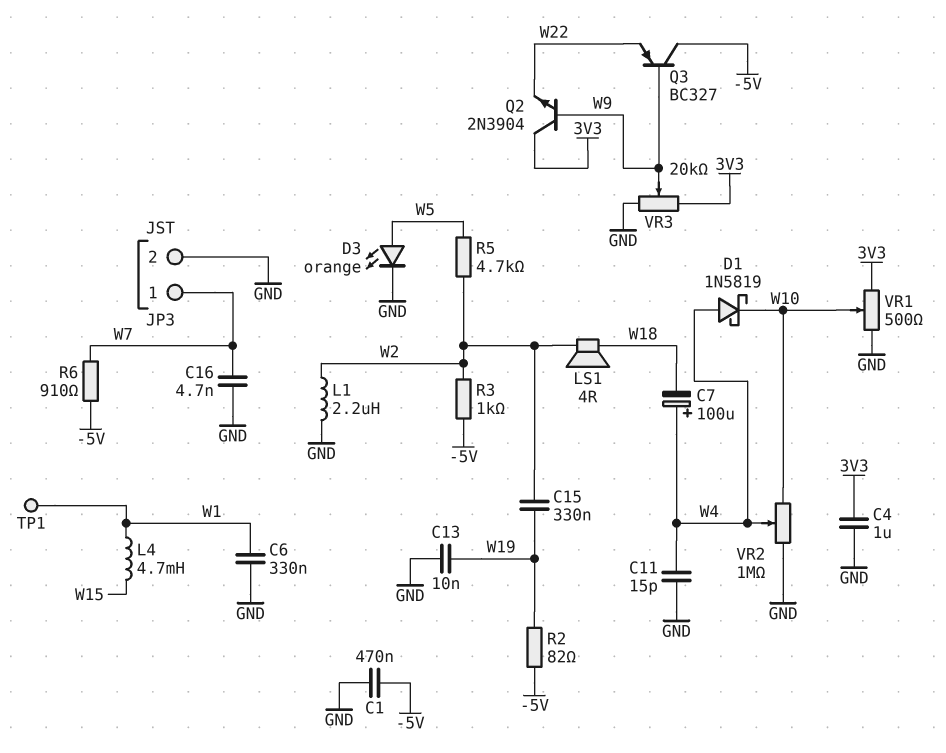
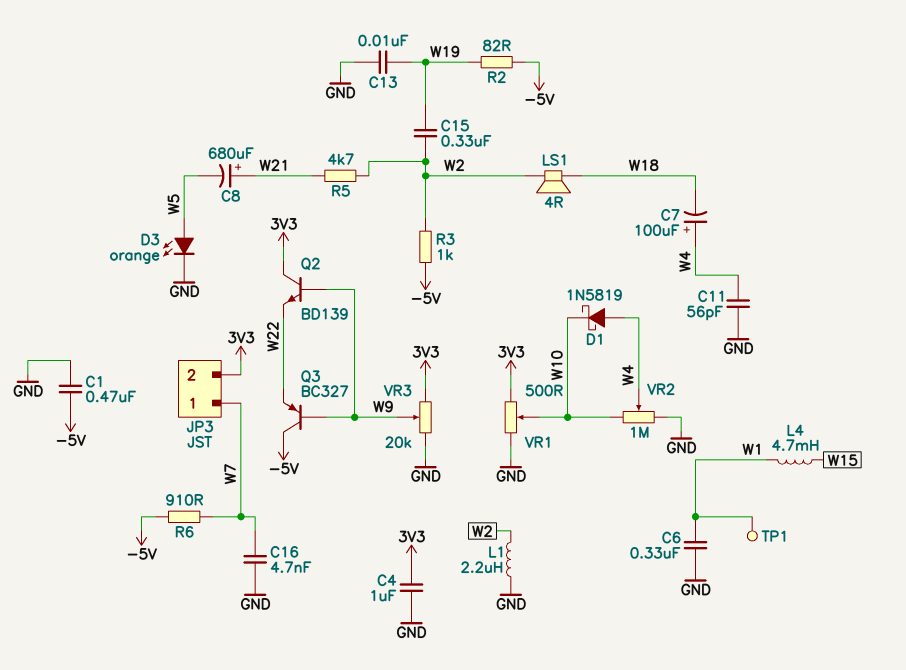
C8: none -> 680uF (plus W21, minus W5)
C11: 15pF (GND, W4) -> 56pF (GND, W4)
JP3 pin 2: GND -> 3V3
Q2: NPN 2N3904 (B W9, C 3V3, E W22) -> NPN BD139 (B W9, C 3V3, E W22)
R5: 4.7k (W2, W5) -> 4.7k (W2, W21)

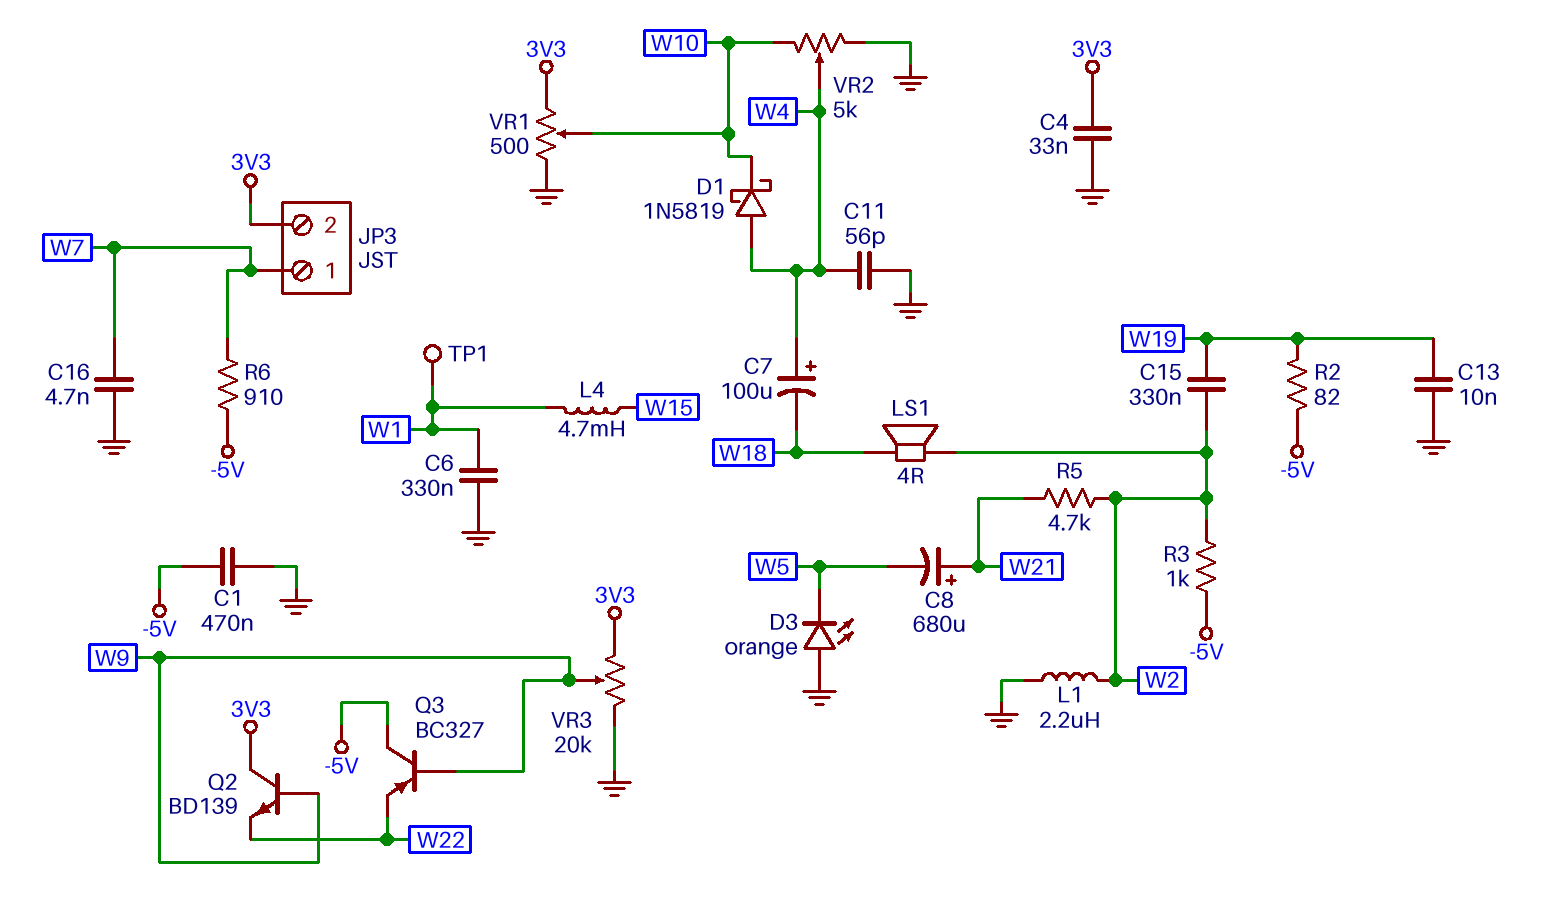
C4: 1uF (3V3, GND) -> 33nF (3V3, GND)
D3: LED orange (A W5, K GND) -> LED orange (A GND, K W5)
VR2: 1M (GND, W10, wiper W4) -> 5k (GND, W10, wiper W4)

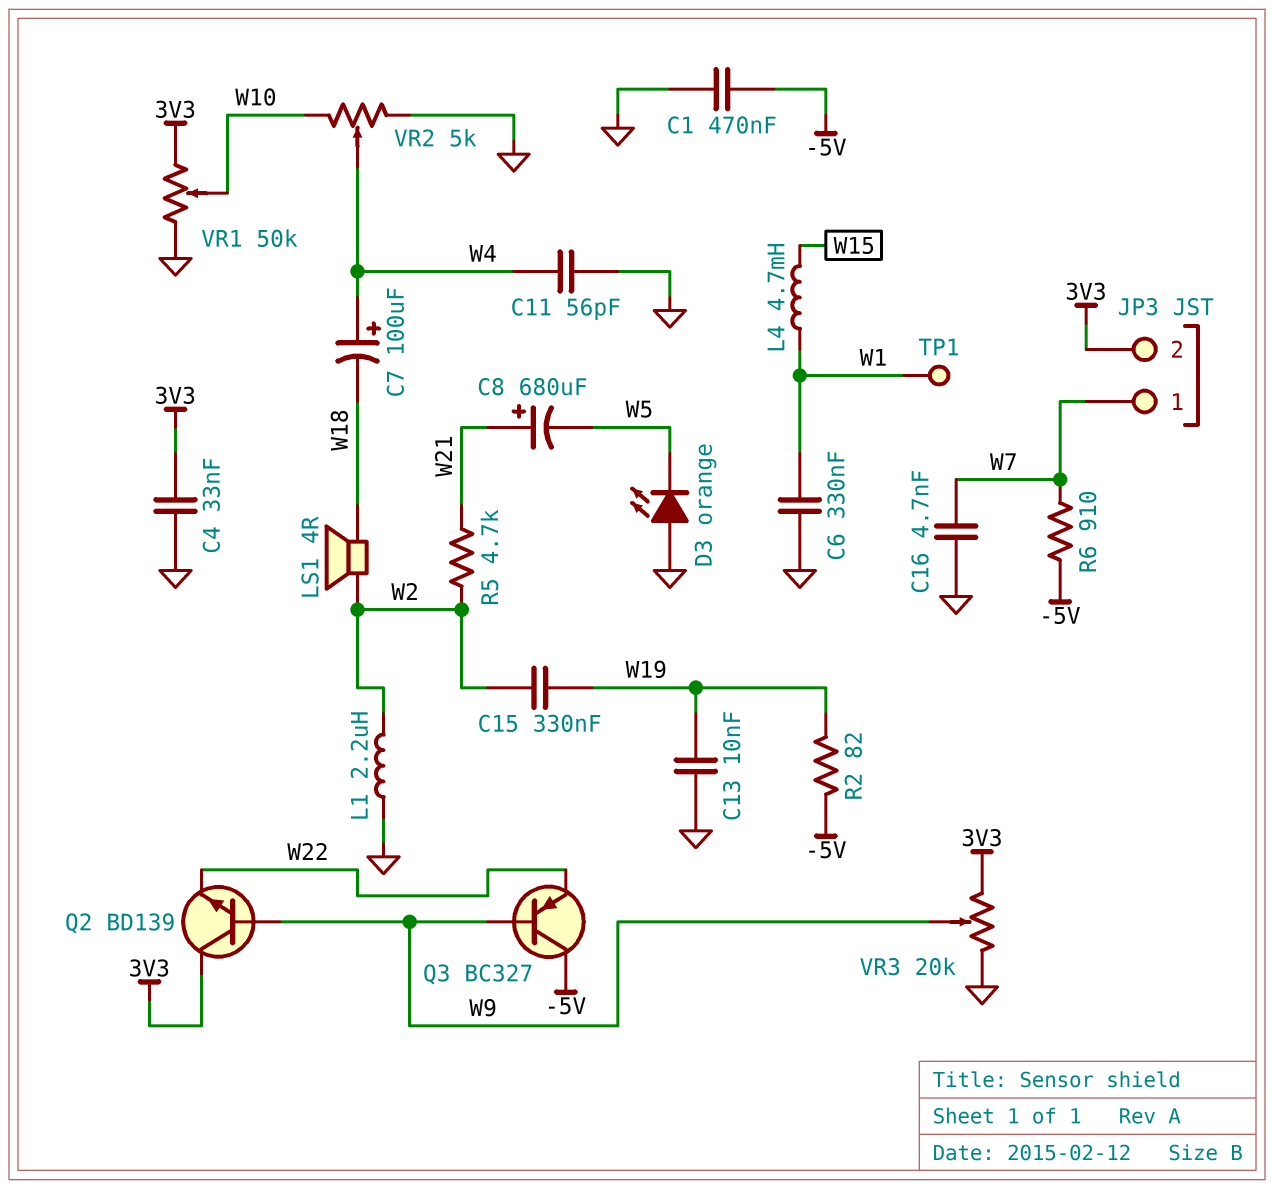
D1: schottky 1N5819 (A W4, K W10) -> none
R3: 1k (-5V, W2) -> none
VR1: 500 (3V3, GND, wiper W10) -> 50k (3V3, GND, wiper W10)

